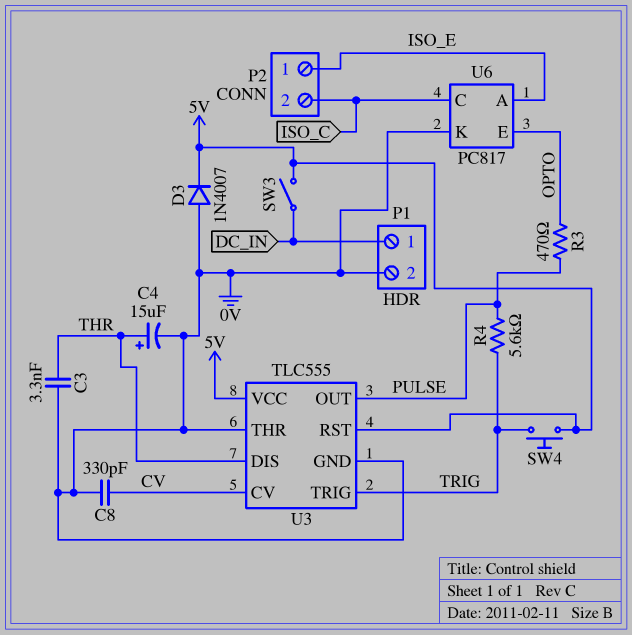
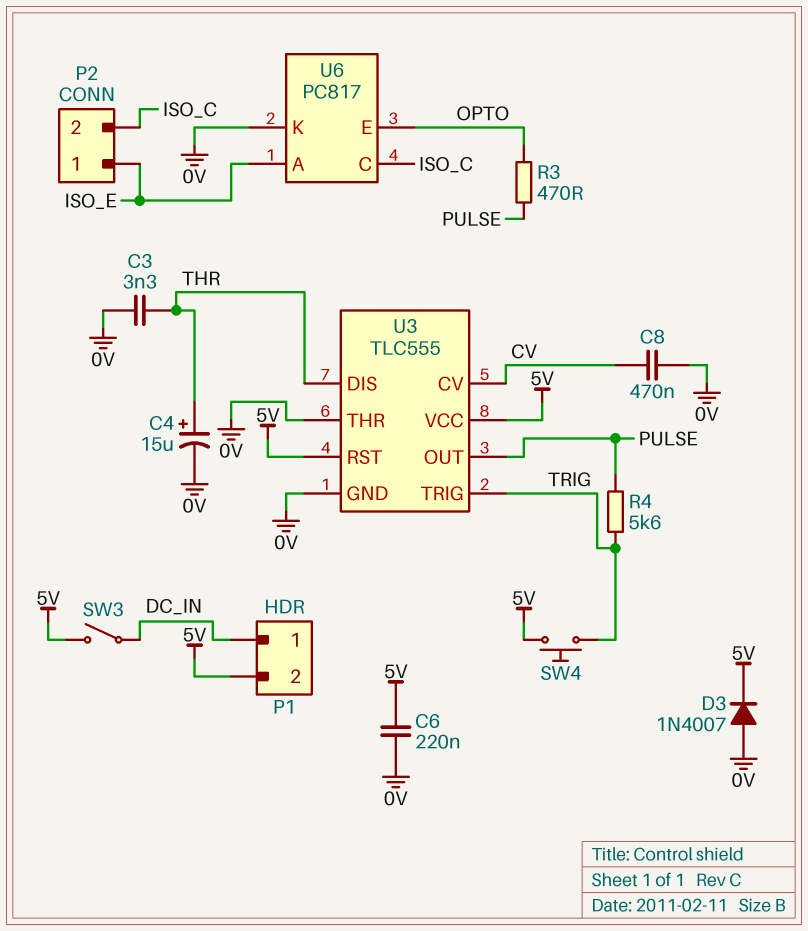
C6: none -> 220nF (0V, 5V)
C8: 330pF (0V, CV) -> 470nF (0V, CV)
P1 pin 2: 0V -> 5V

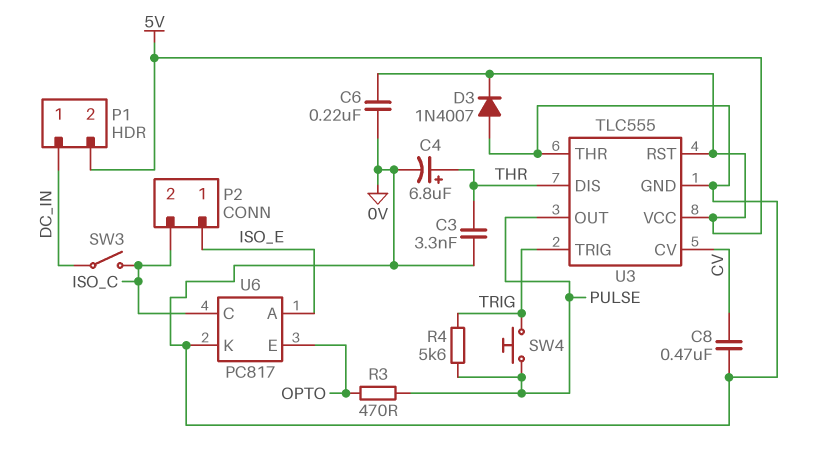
C4: 15uF (plus THR, minus 0V) -> 6.8uF (plus THR, minus 0V)
SW3: switch (5V, DC_IN) -> switch (DC_IN, ISO_C)
SW4: button (5V, TRIG) -> button (PULSE, TRIG)

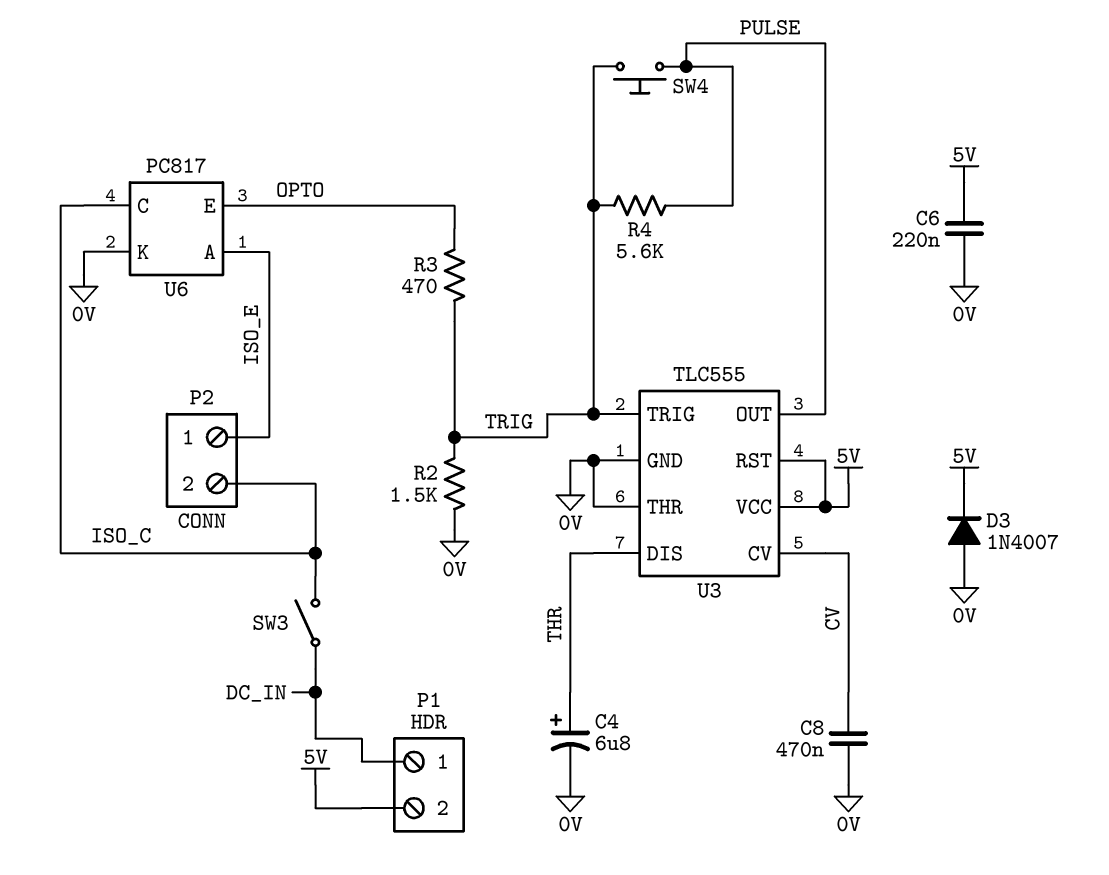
C3: 3.3nF (0V, THR) -> none
R2: none -> 1.5k (0V, TRIG)
R3: 470 (OPTO, PULSE) -> 470 (OPTO, TRIG)

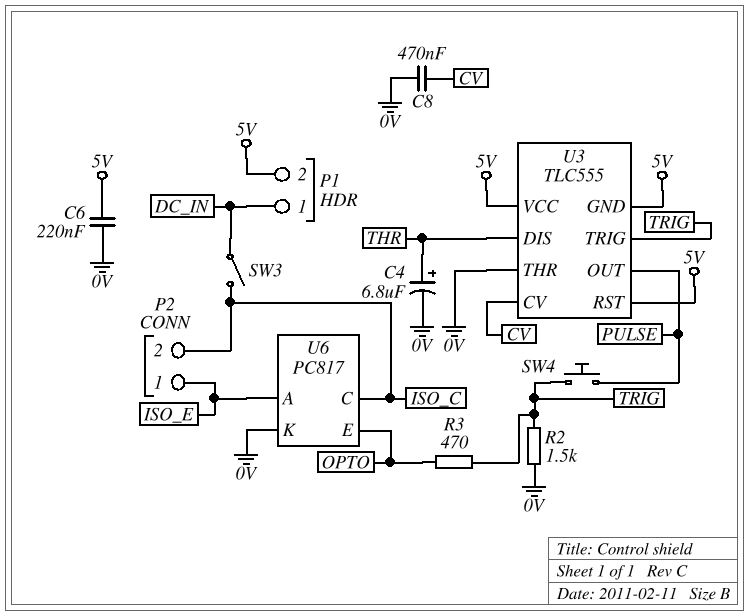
D3: diode 1N4007 (A 0V, K 5V) -> none
R4: 5.6k (PULSE, TRIG) -> none
U3 pin GND: 0V -> 5V

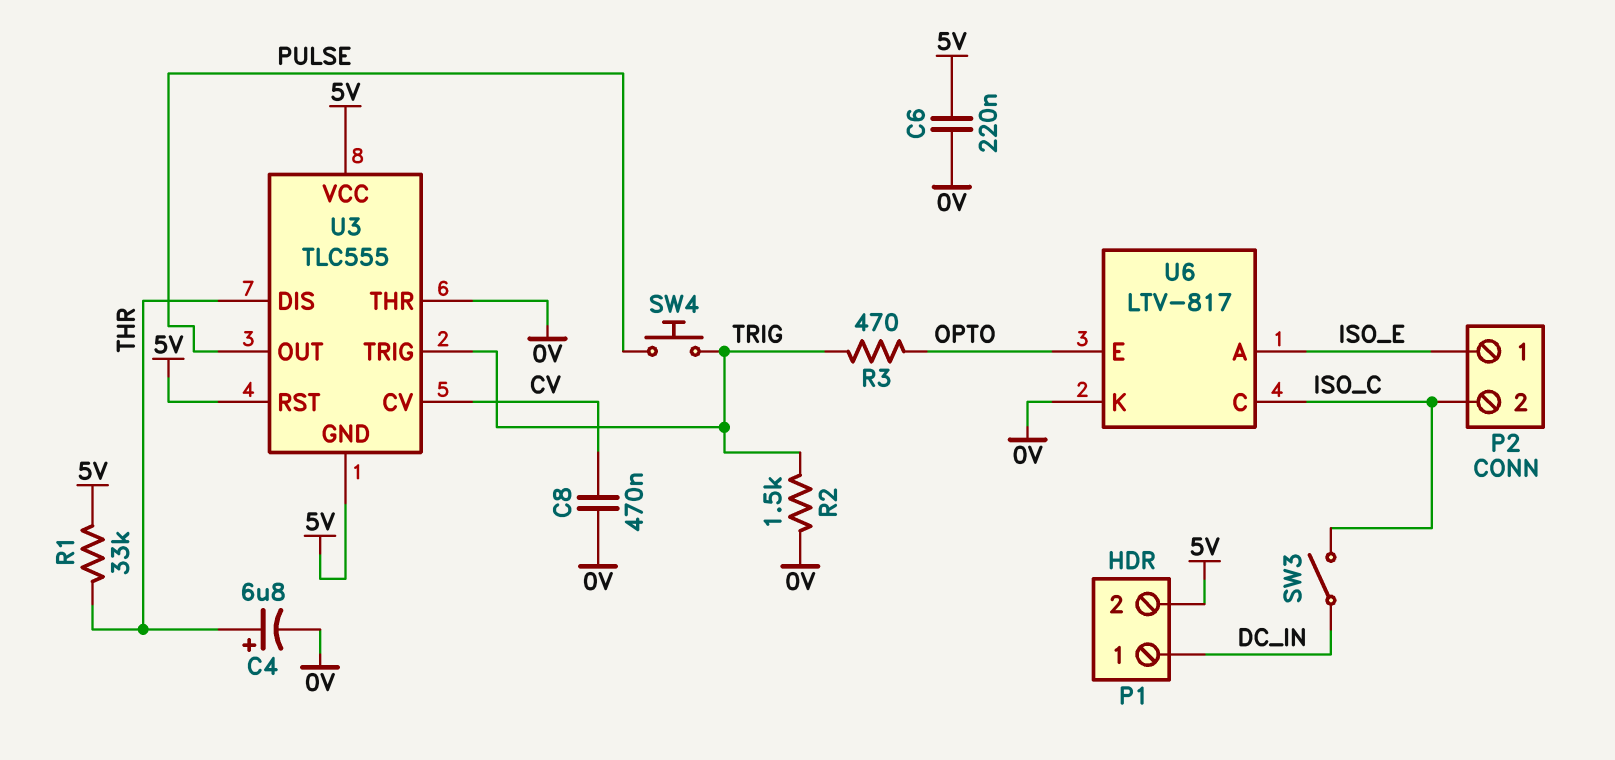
R1: none -> 33k (5V, THR)
U6: PC817 -> LTV-817

